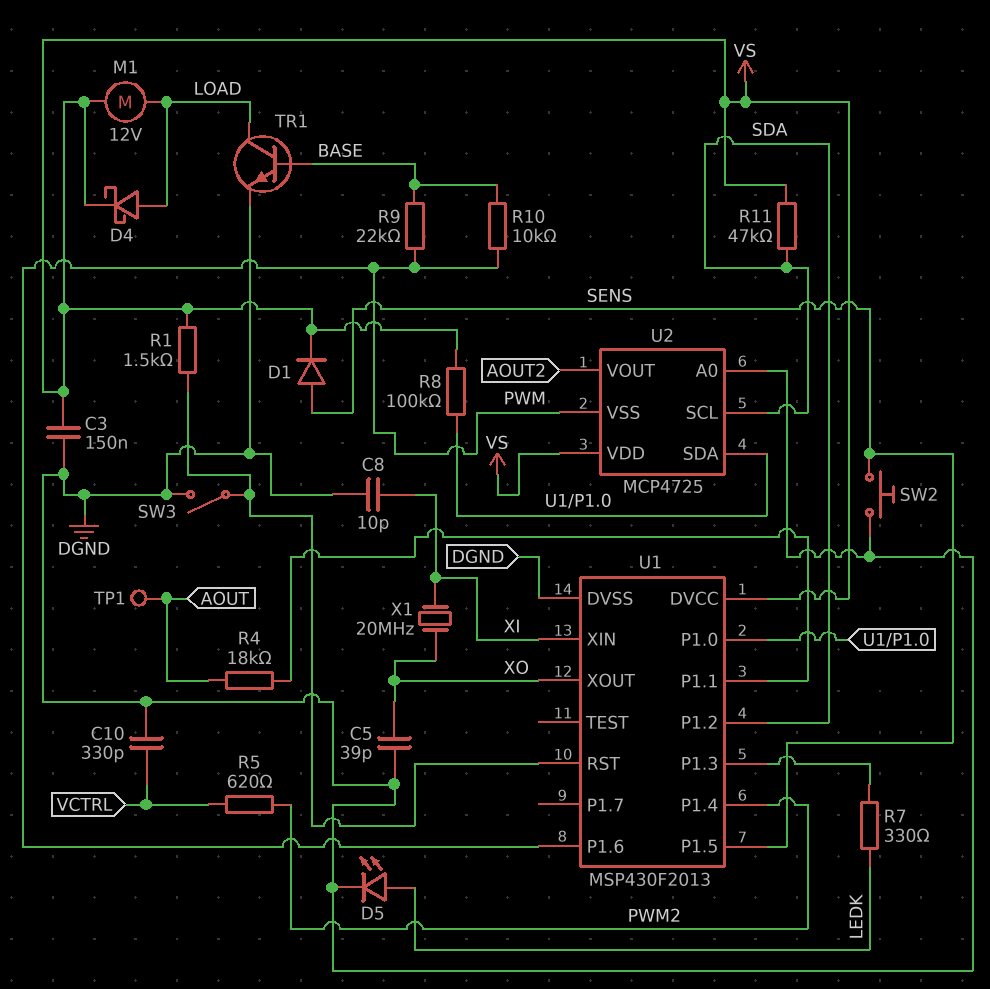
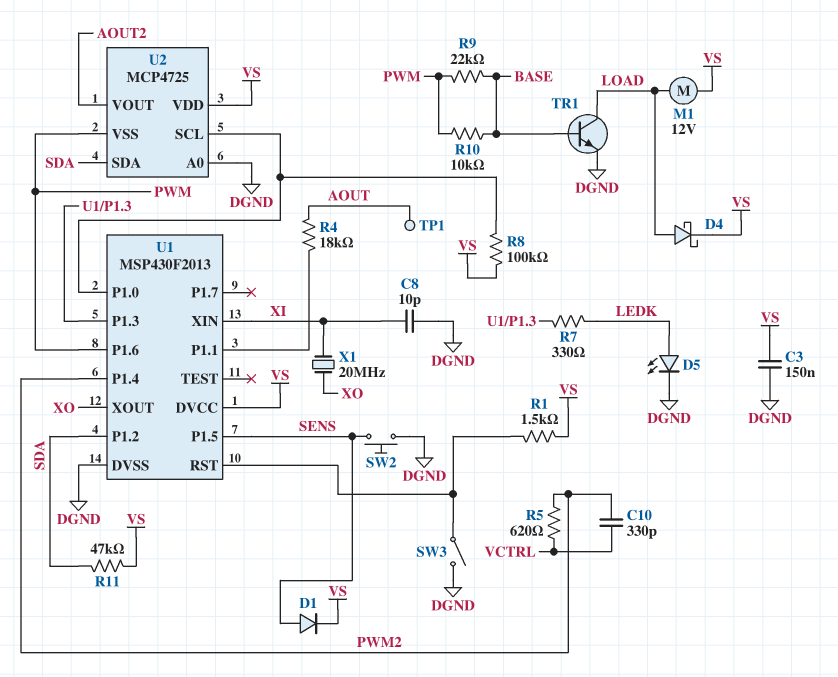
C5: 39pF (DGND, XO) -> none
C10: 330pF (DGND, VCTRL) -> 330pF (PWM2, VCTRL)
U2 pin SCL: SDA -> U1/P1.0
U2 pin SDA: U1/P1.0 -> SDA

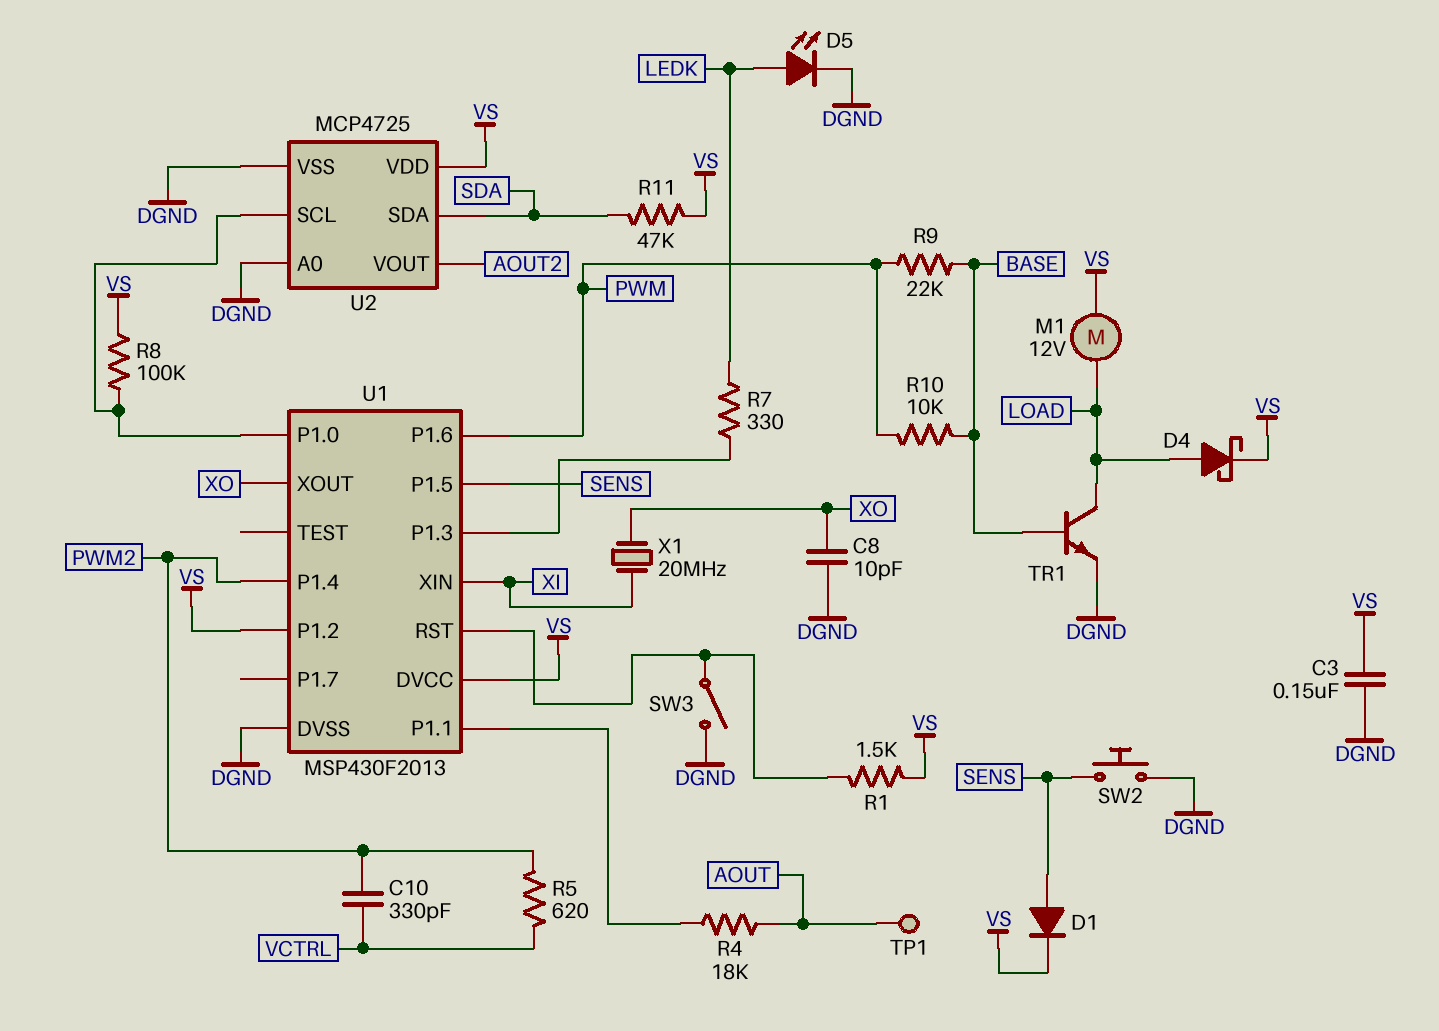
C8: 10pF (DGND, XI) -> 10pF (DGND, XO)
U1 pin P1.2: SDA -> VS
U2 pin VSS: PWM -> DGND

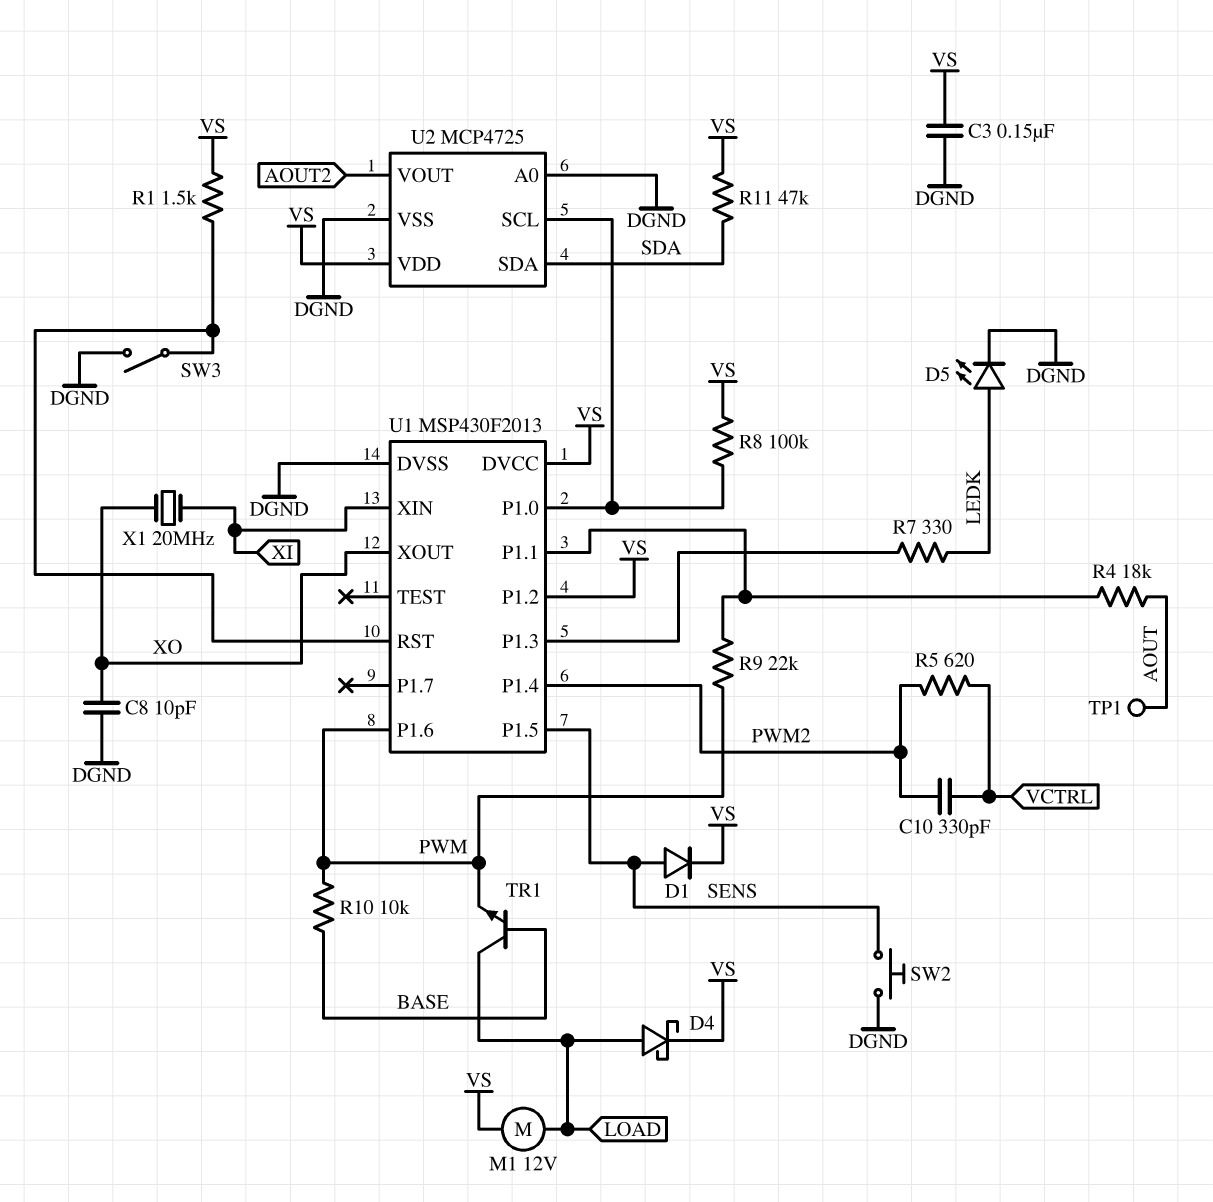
R9: 22k (BASE, PWM) -> 22k (PWM, U1/P1.1)
TR1: NPN (B BASE, C LOAD, E DGND) -> NPN (B BASE, C LOAD, E PWM)

